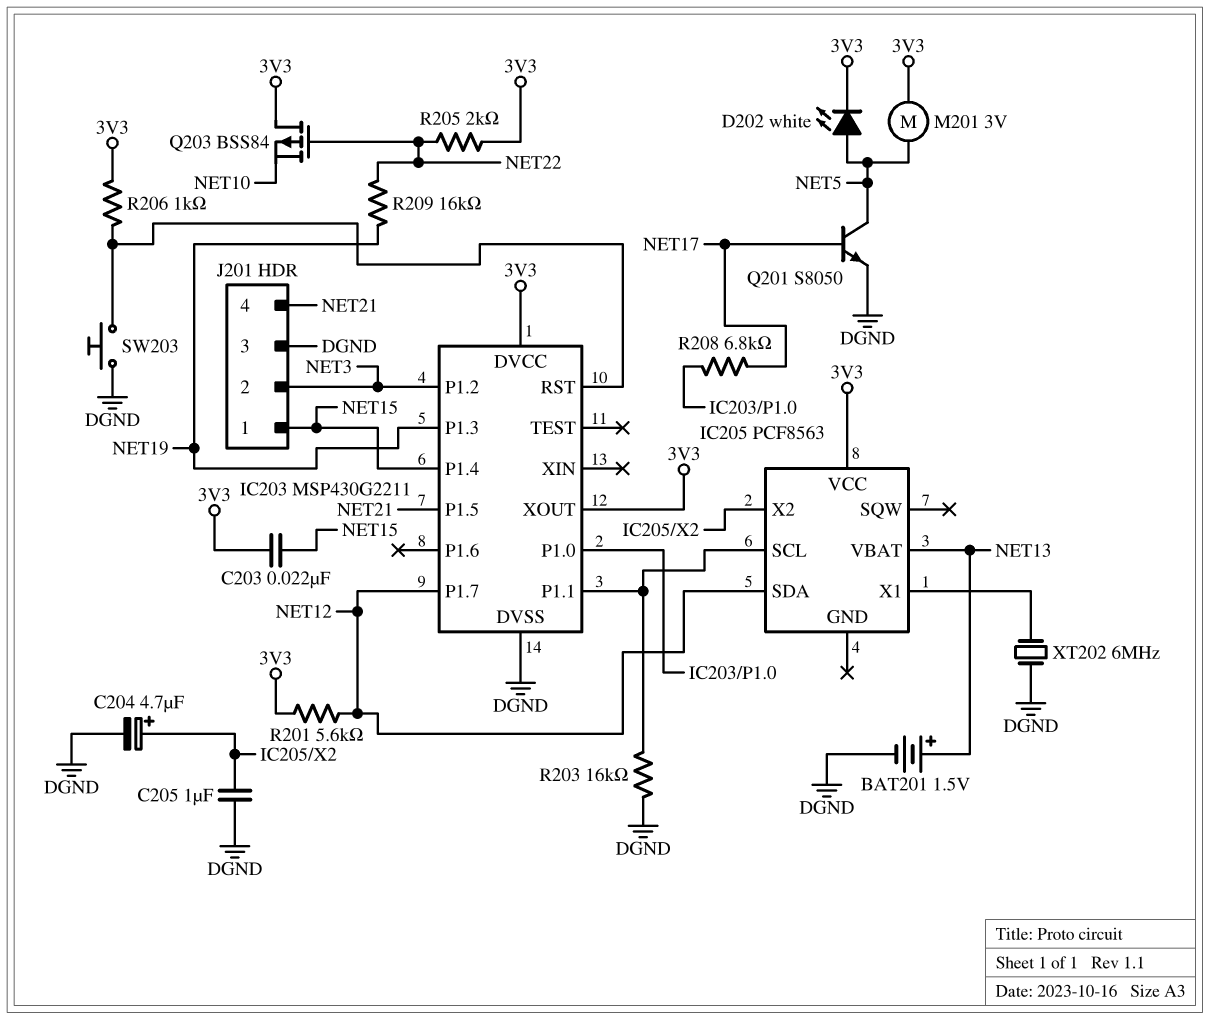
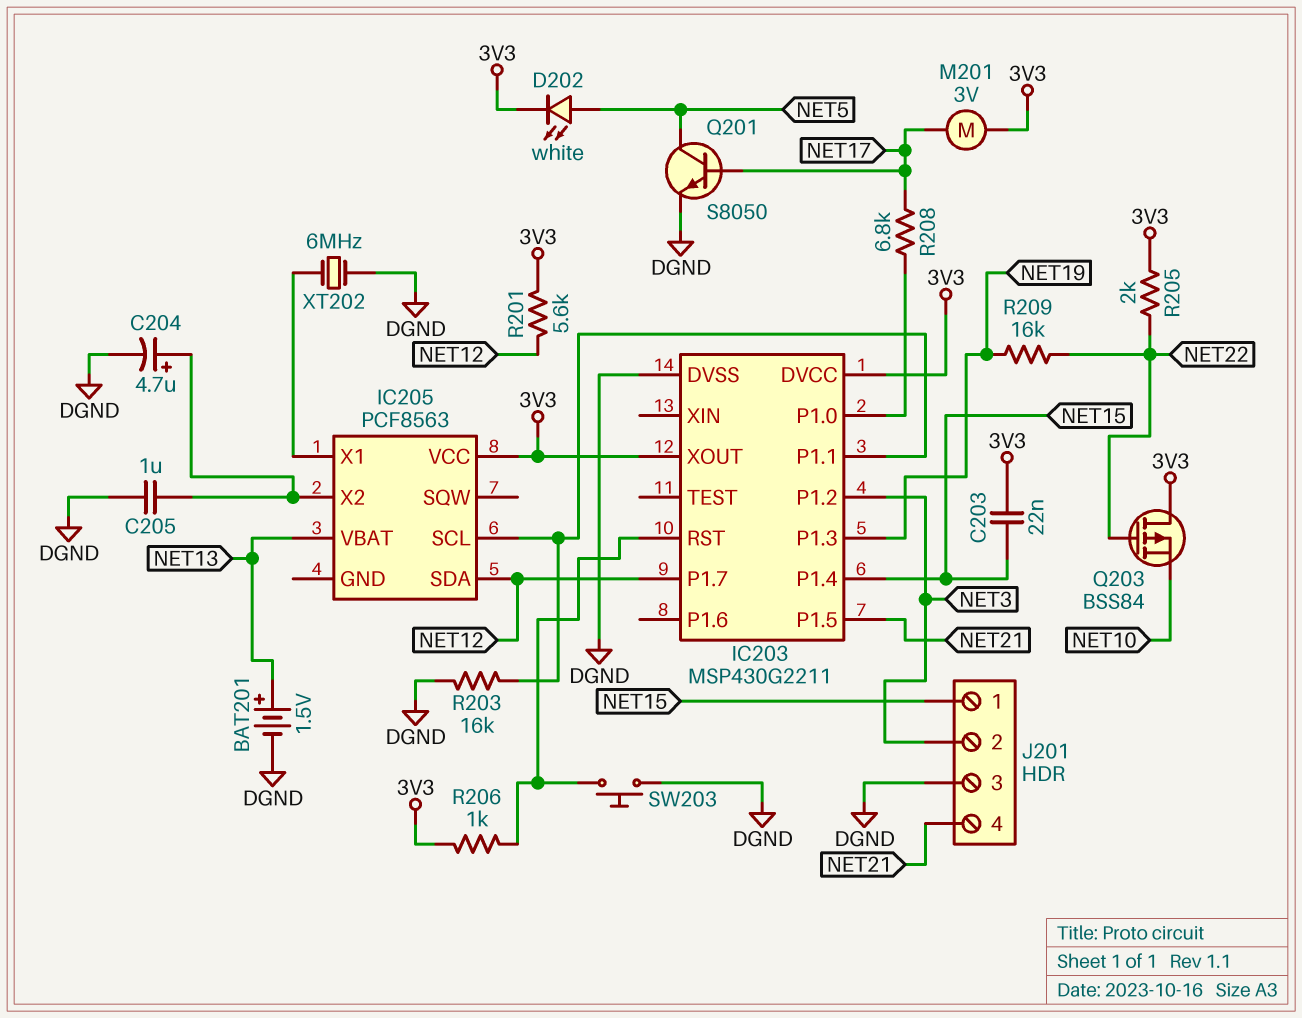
M201: motor 3V (3V3, NET5) -> motor 3V (3V3, NET17)

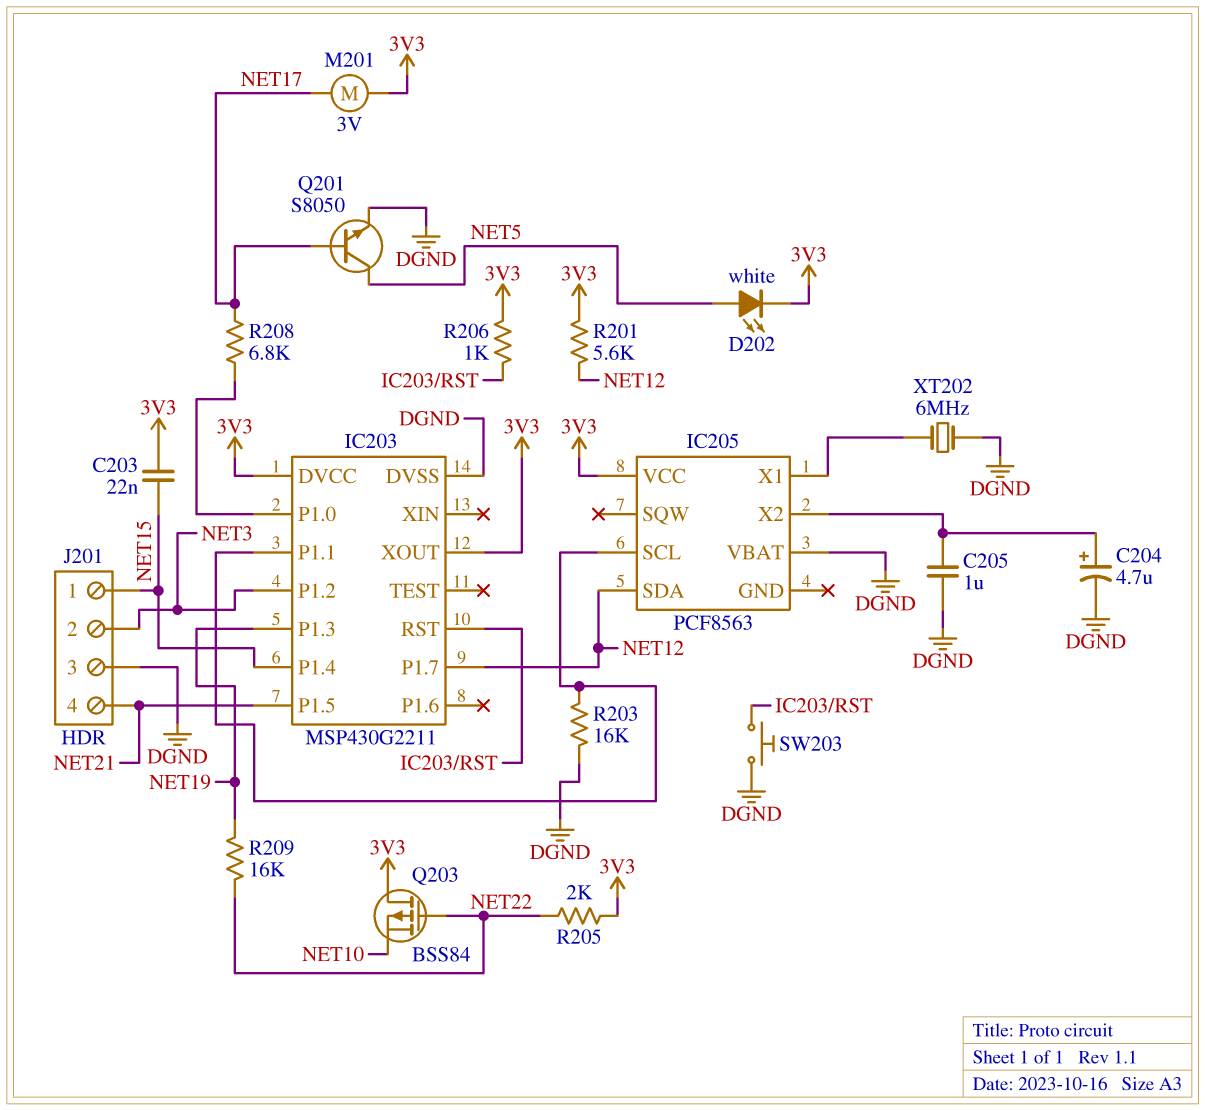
BAT201: 1.5V (plus NET13, minus DGND) -> none
IC205 pin VBAT: NET13 -> DGND

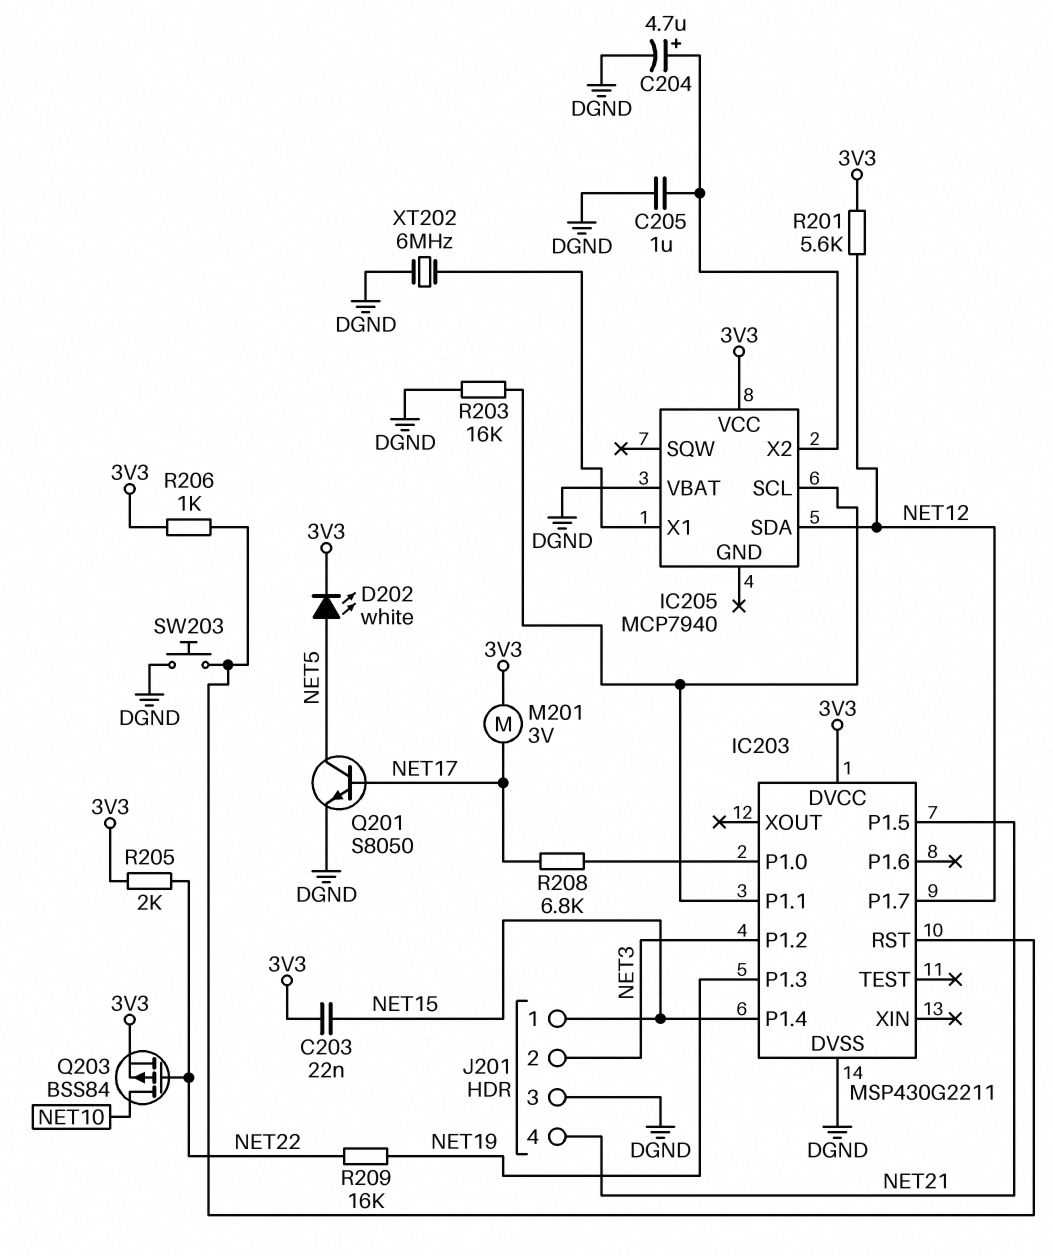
IC203 pin XOUT: 3V3 -> none
IC205: PCF8563 -> MCP7940
Q203: PMOS BSS84 (G NET22, D 3V3, S NET10) -> PMOS BSS84 (G NET22, D NET10, S 3V3)

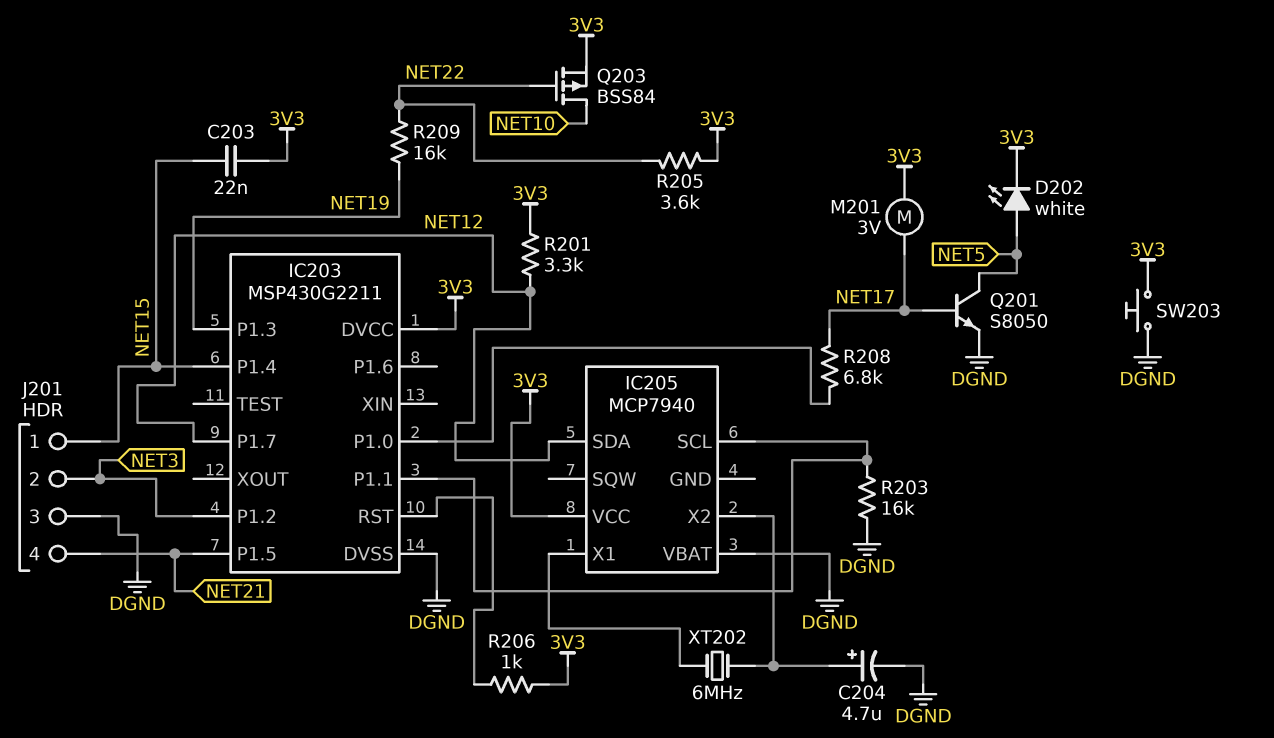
C205: 1uF (DGND, IC205/X2) -> none
R201: 5.6k (3V3, NET12) -> 3.3k (3V3, NET12)
R205: 2k (3V3, NET22) -> 3.6k (3V3, NET22)
SW203: button (DGND, IC203/RST) -> button (3V3, DGND)
XT202: 6MHz (DGND, IC205/X1) -> 6MHz (IC205/X1, IC205/X2)

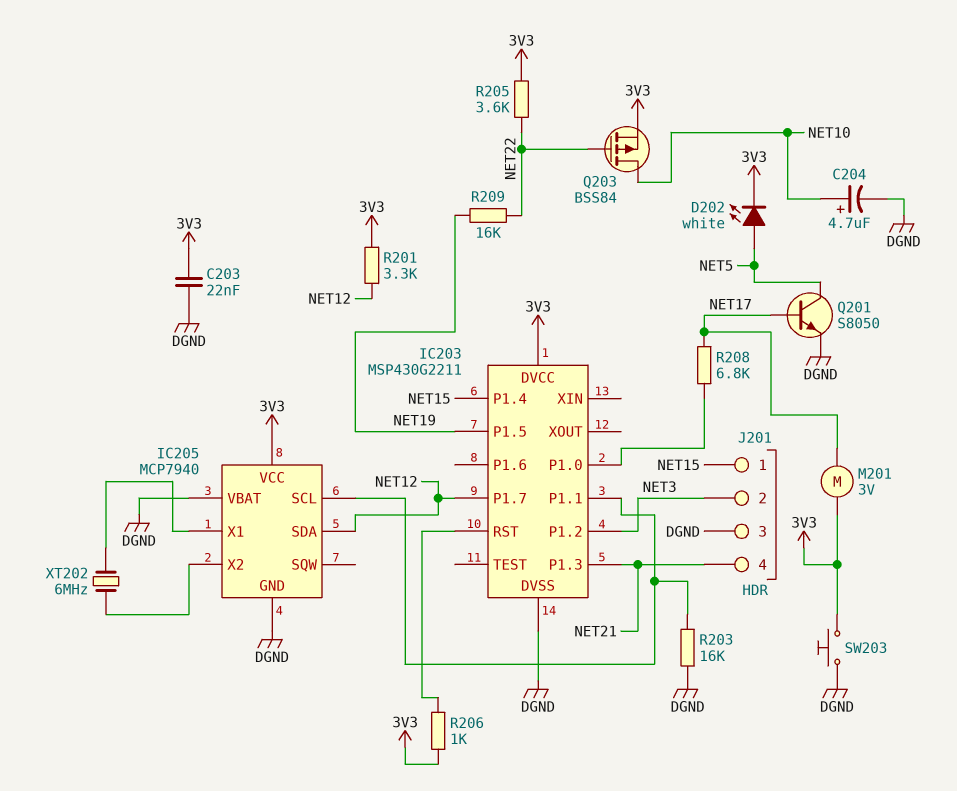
C203: 22nF (3V3, NET15) -> 22nF (3V3, DGND)
C204: 4.7uF (plus IC205/X2, minus DGND) -> 4.7uF (plus NET10, minus DGND)
IC203 pin P1.3: NET19 -> NET21
IC203 pin P1.5: NET21 -> NET19
IC205 pin GND: none -> DGND

